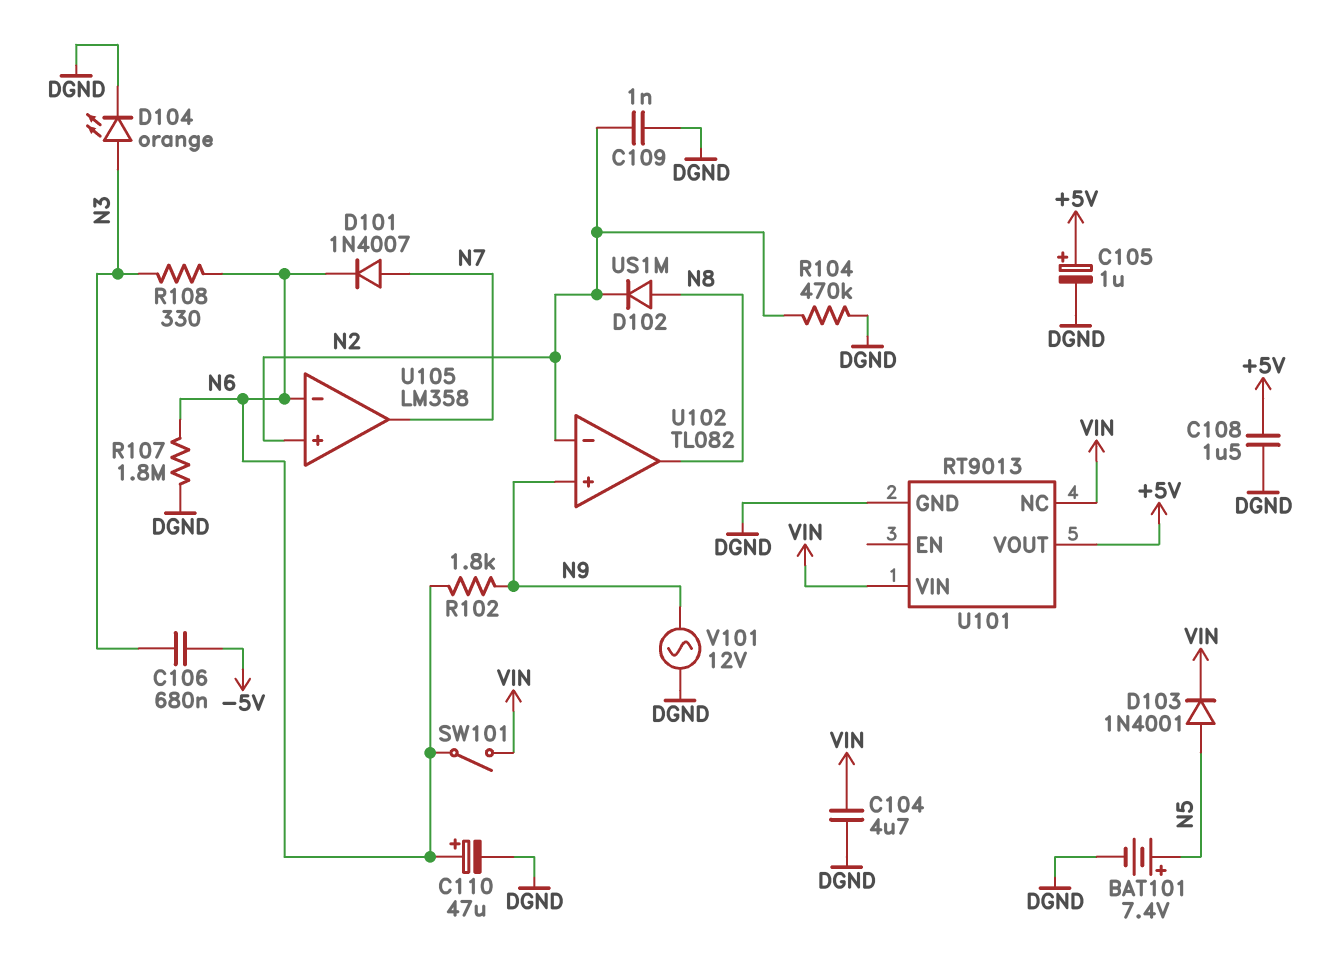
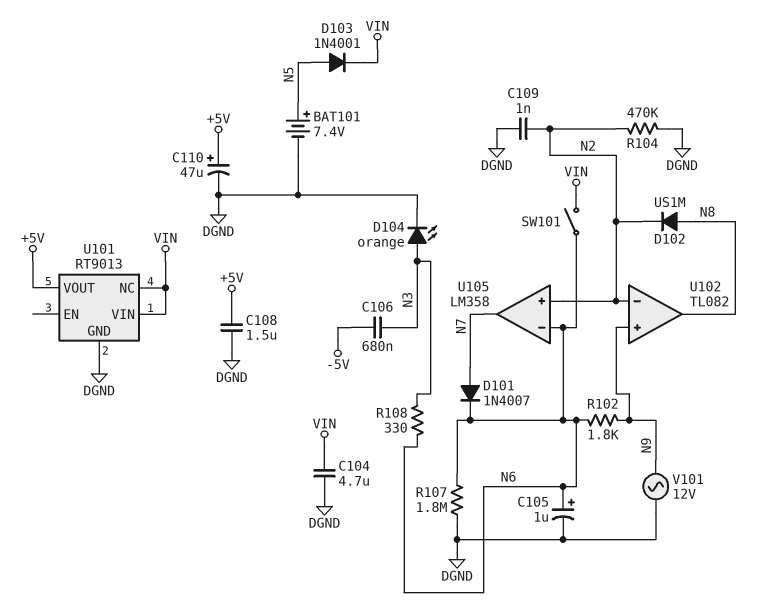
C105: 1uF (plus +5V, minus DGND) -> 1uF (plus N6, minus DGND)
C110: 47uF (plus N6, minus DGND) -> 47uF (plus +5V, minus DGND)

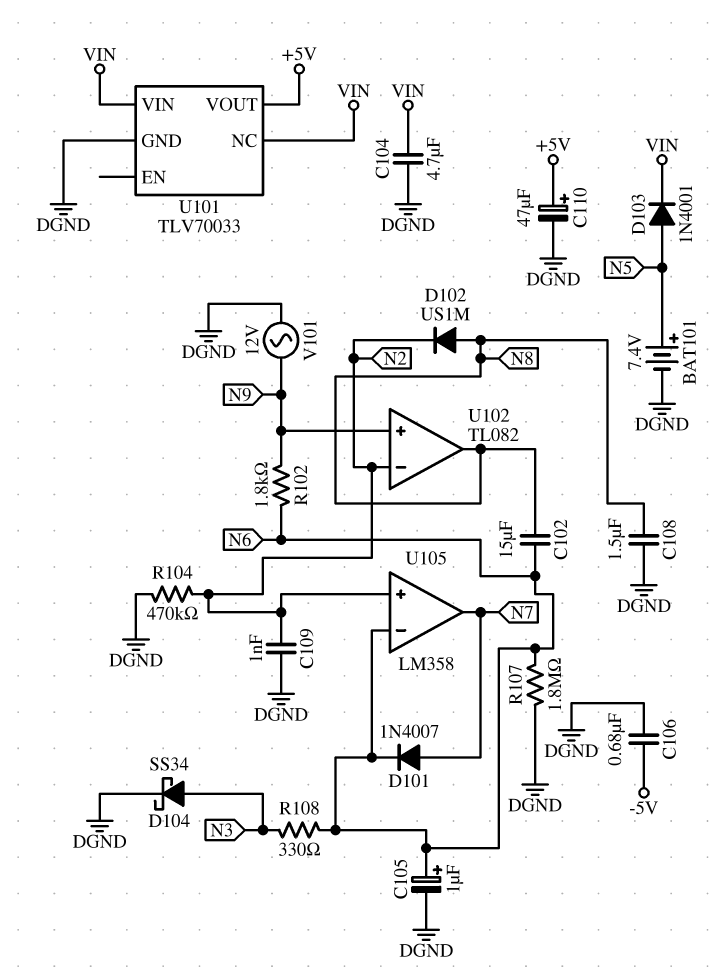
C102: none -> 15uF (N6, N8)
C106: 680nF (-5V, N3) -> 680nF (-5V, DGND)
C108: 1.5uF (+5V, DGND) -> 1.5uF (DGND, N8)
D104: LED orange (A N3, K DGND) -> schottky SS34 (A N3, K DGND)
SW101: switch (N6, VIN) -> none
U101: RT9013 -> TLV70033

